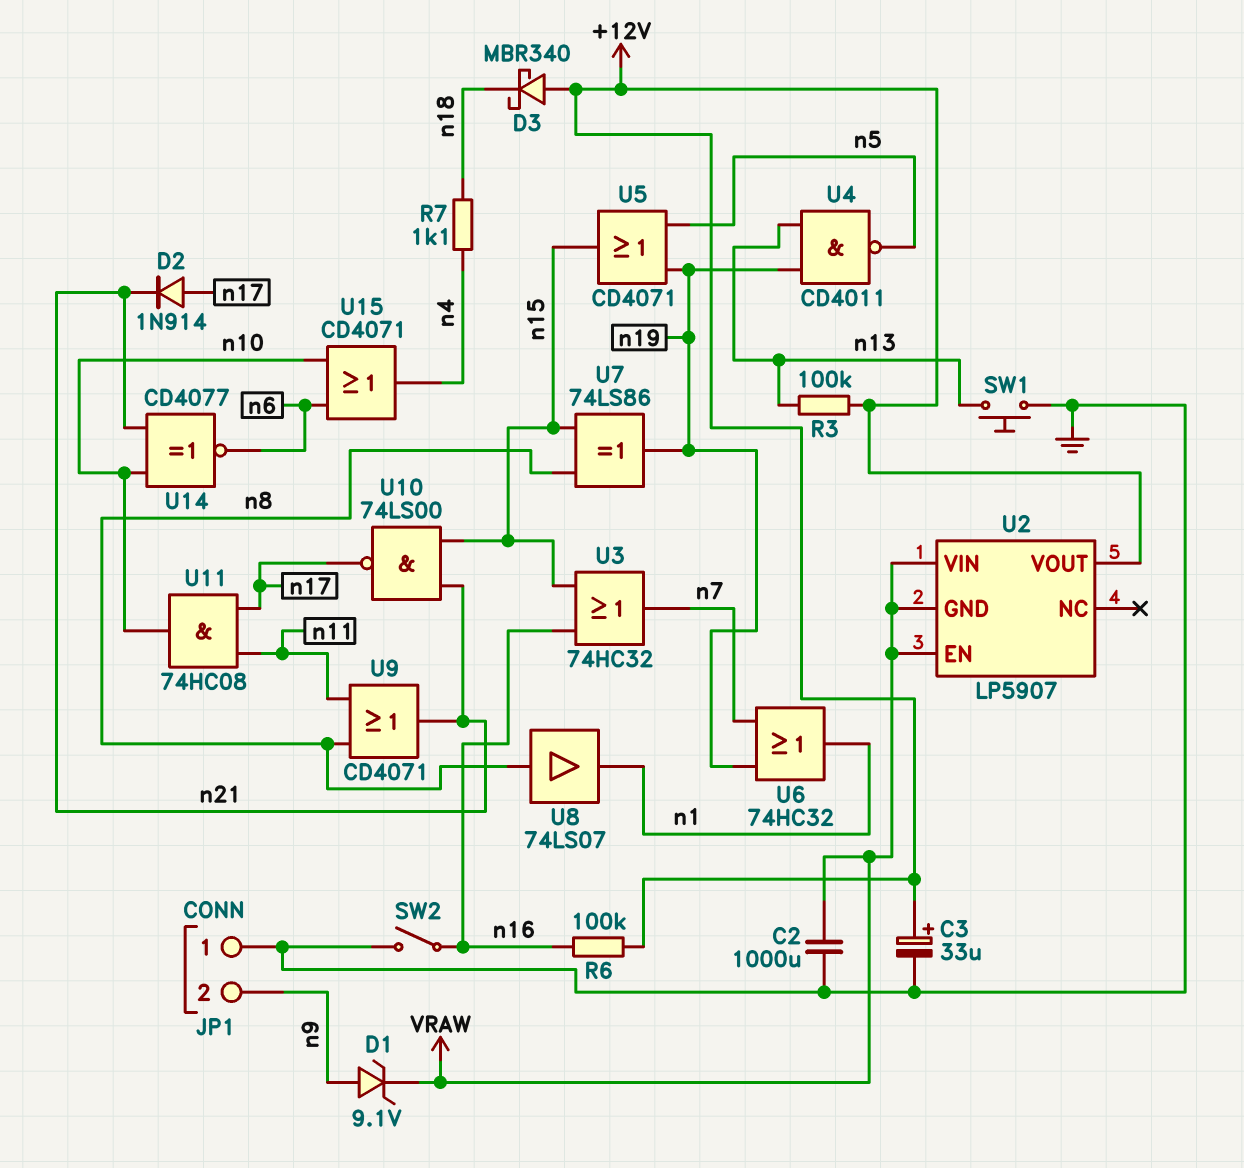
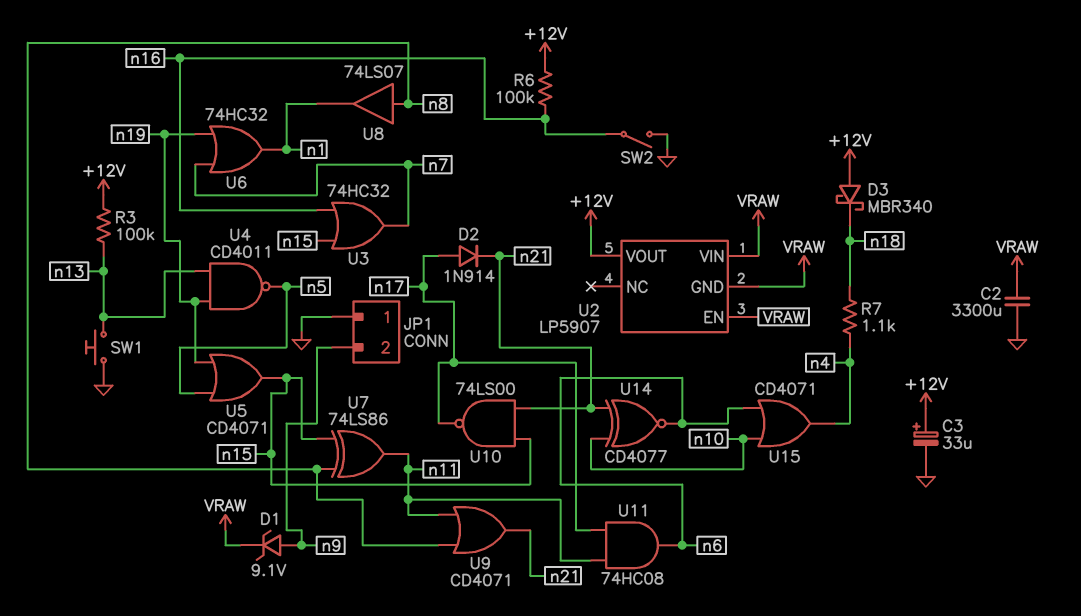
C2: 1000uF (GND, VRAW) -> 3300uF (GND, VRAW)
U7: XOR 74LS86 (in n8, in n15, out n19) -> XOR 74LS86 (in n8, in n15, out n11)
U11: AND 74HC08 (in n11, in n17, out n10) -> AND 74HC08 (in n11, in n17, out n6)

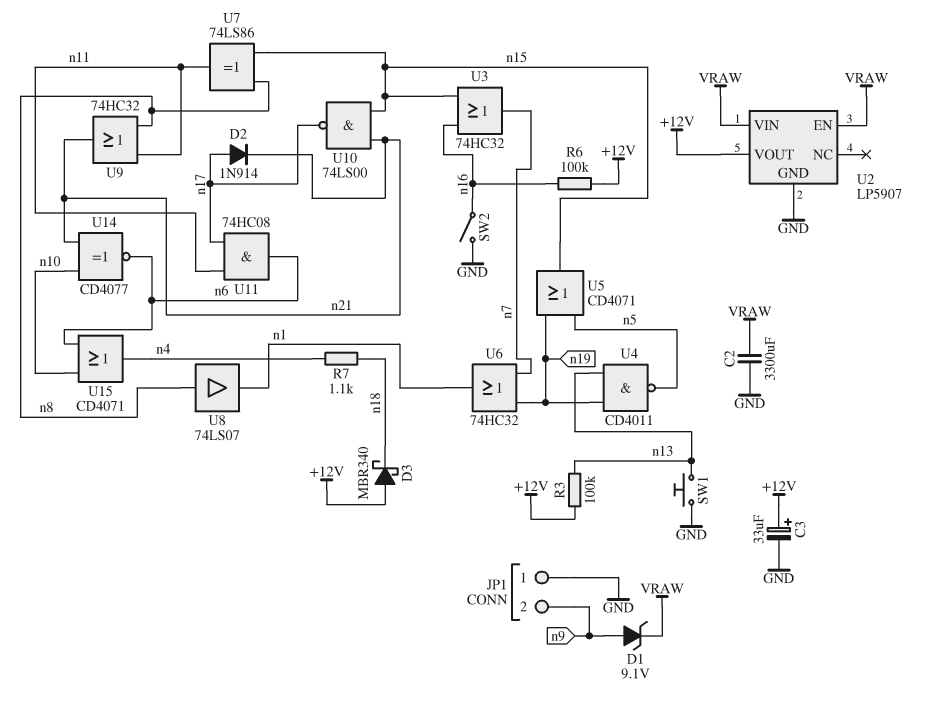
U2 pin GND: VRAW -> GND
U9: OR CD4071 (in n8, in n11, out n21) -> OR 74HC32 (in n8, in n11, out n21)

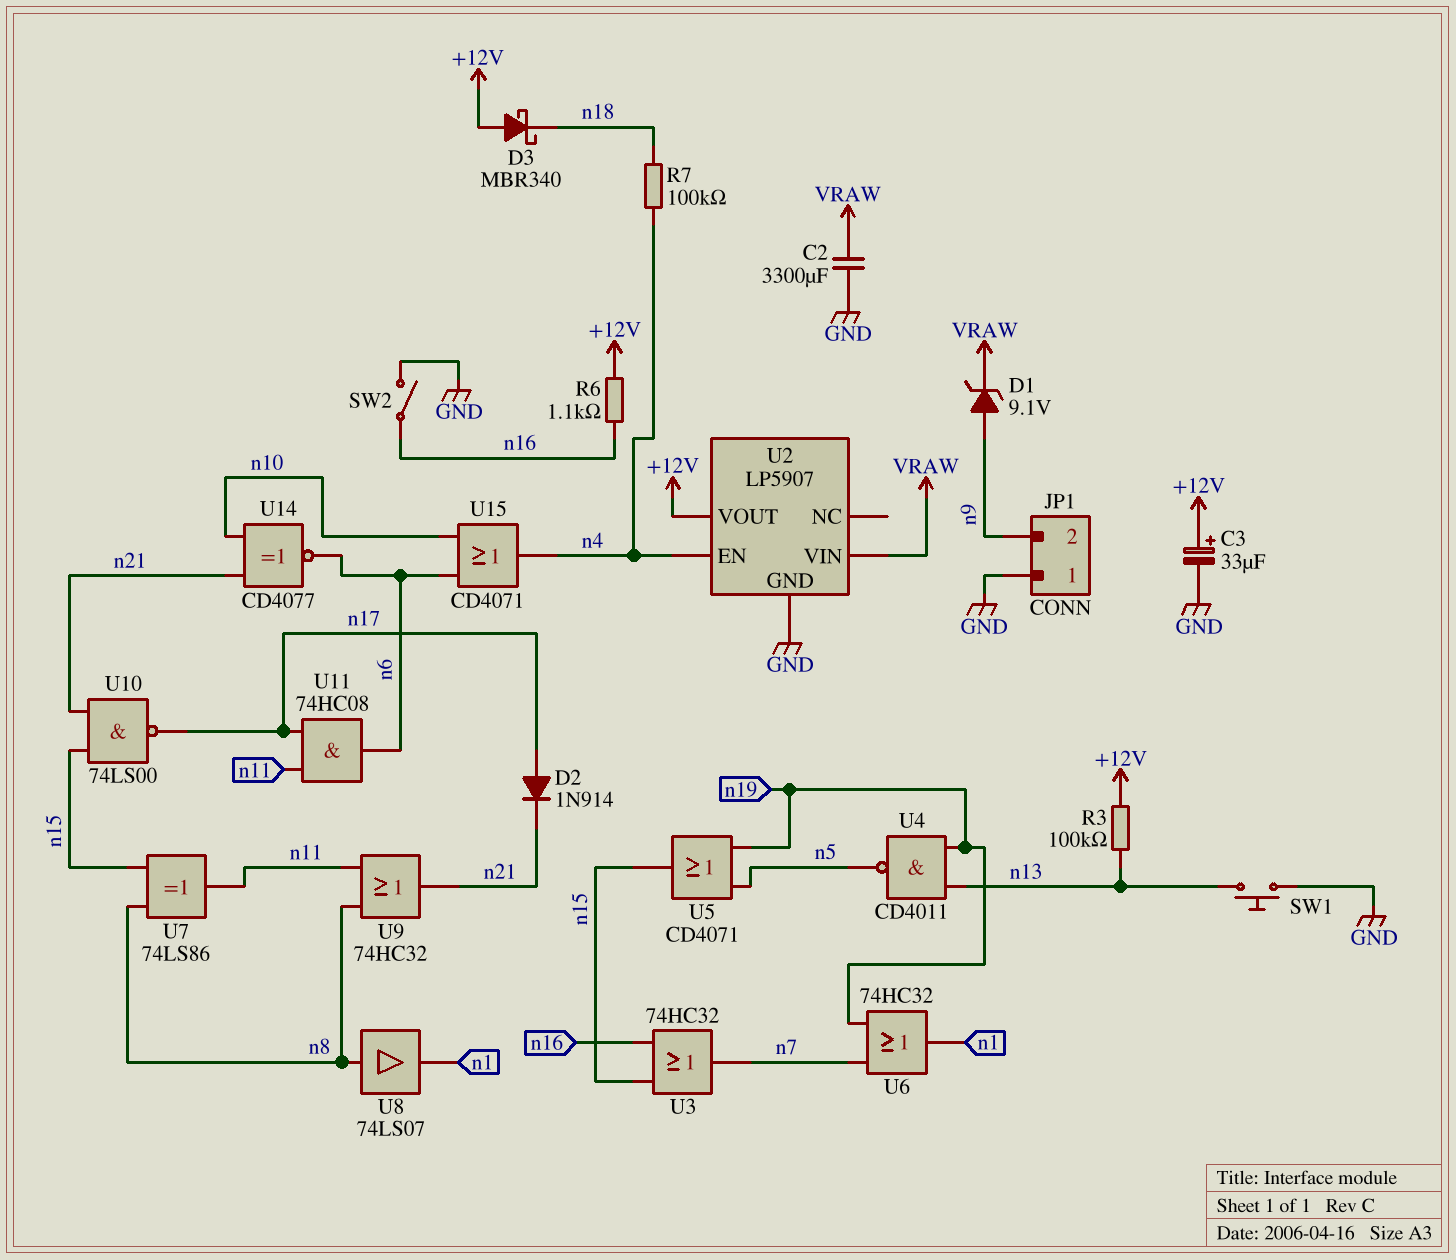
R6: 100k (+12V, n16) -> 1.1k (+12V, n16)
R7: 1.1k (n4, n18) -> 100k (n4, n18)
U2 pin EN: VRAW -> n4

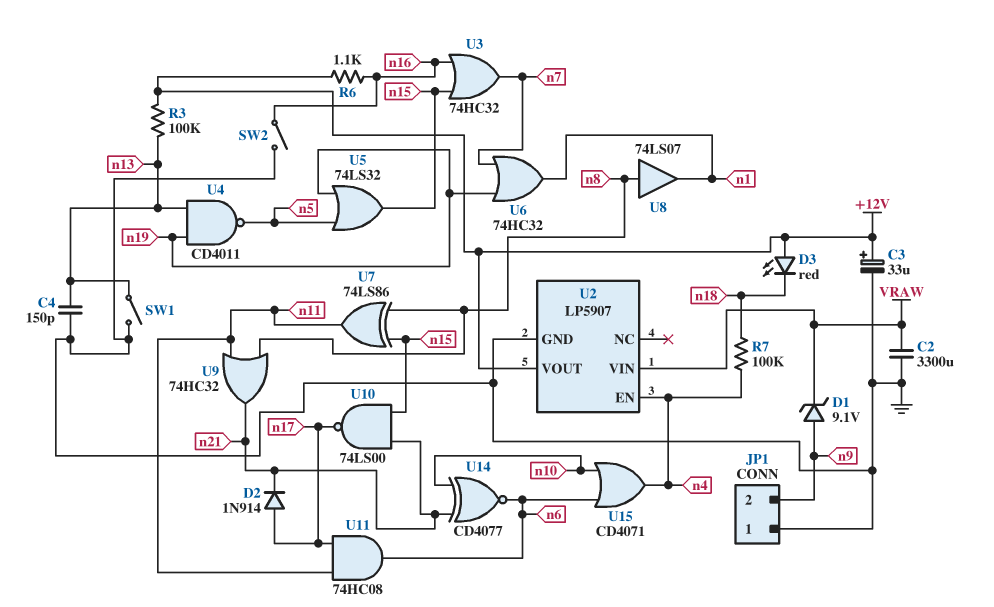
C4: none -> 150pF (GND, n13)
D3: schottky MBR340 (A +12V, K n18) -> LED red (A +12V, K n18)
SW1: button (GND, n13) -> switch (GND, n13)
U5: OR CD4071 (in n5, in n19, out n15) -> OR 74LS32 (in n5, in n19, out n15)

